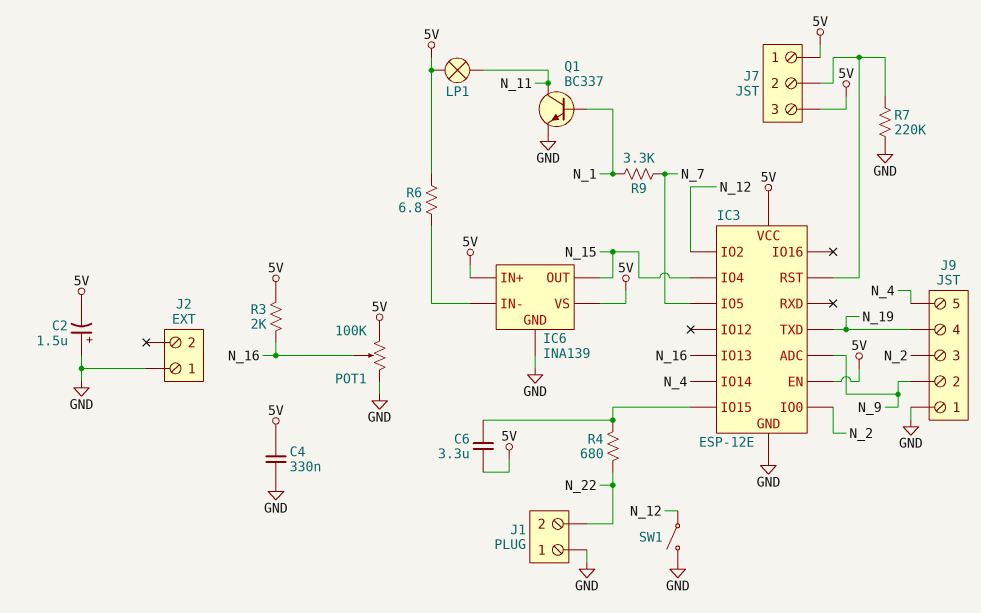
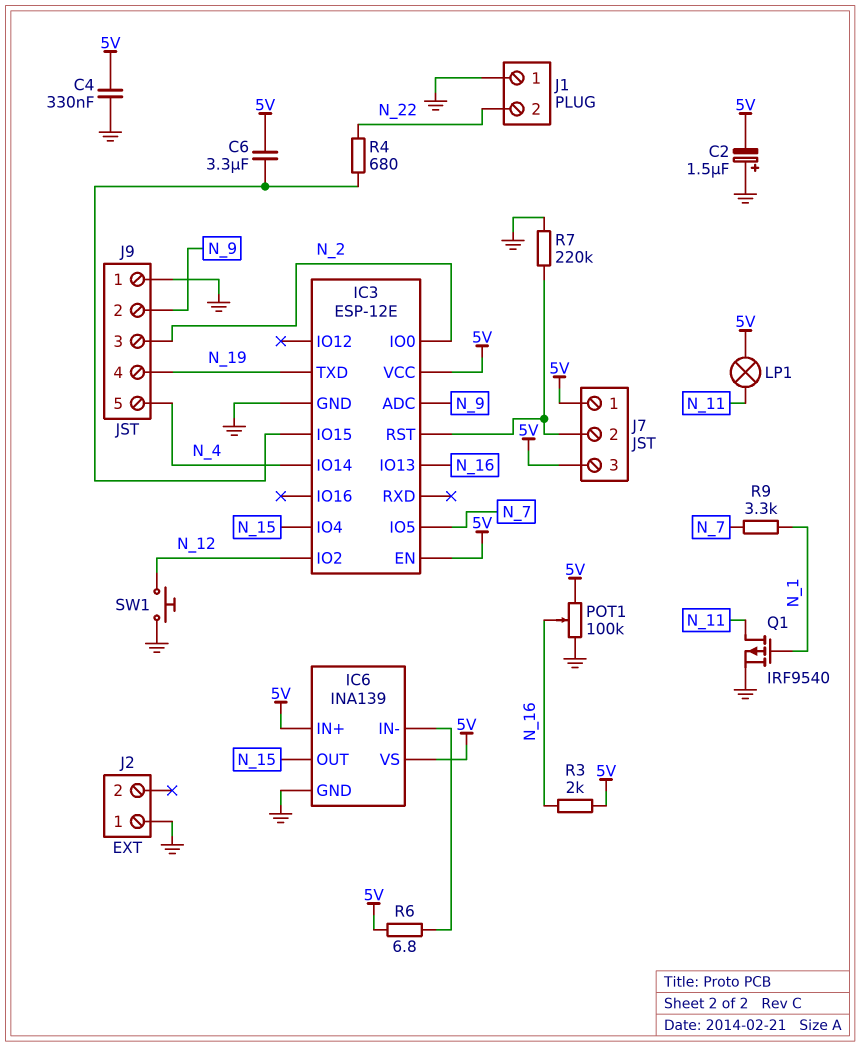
Q1: NPN BC337 (B N_1, C N_11, E GND) -> PMOS IRF9540 (G N_1, D N_11, S GND)
SW1: switch (GND, N_12) -> button (GND, N_12)

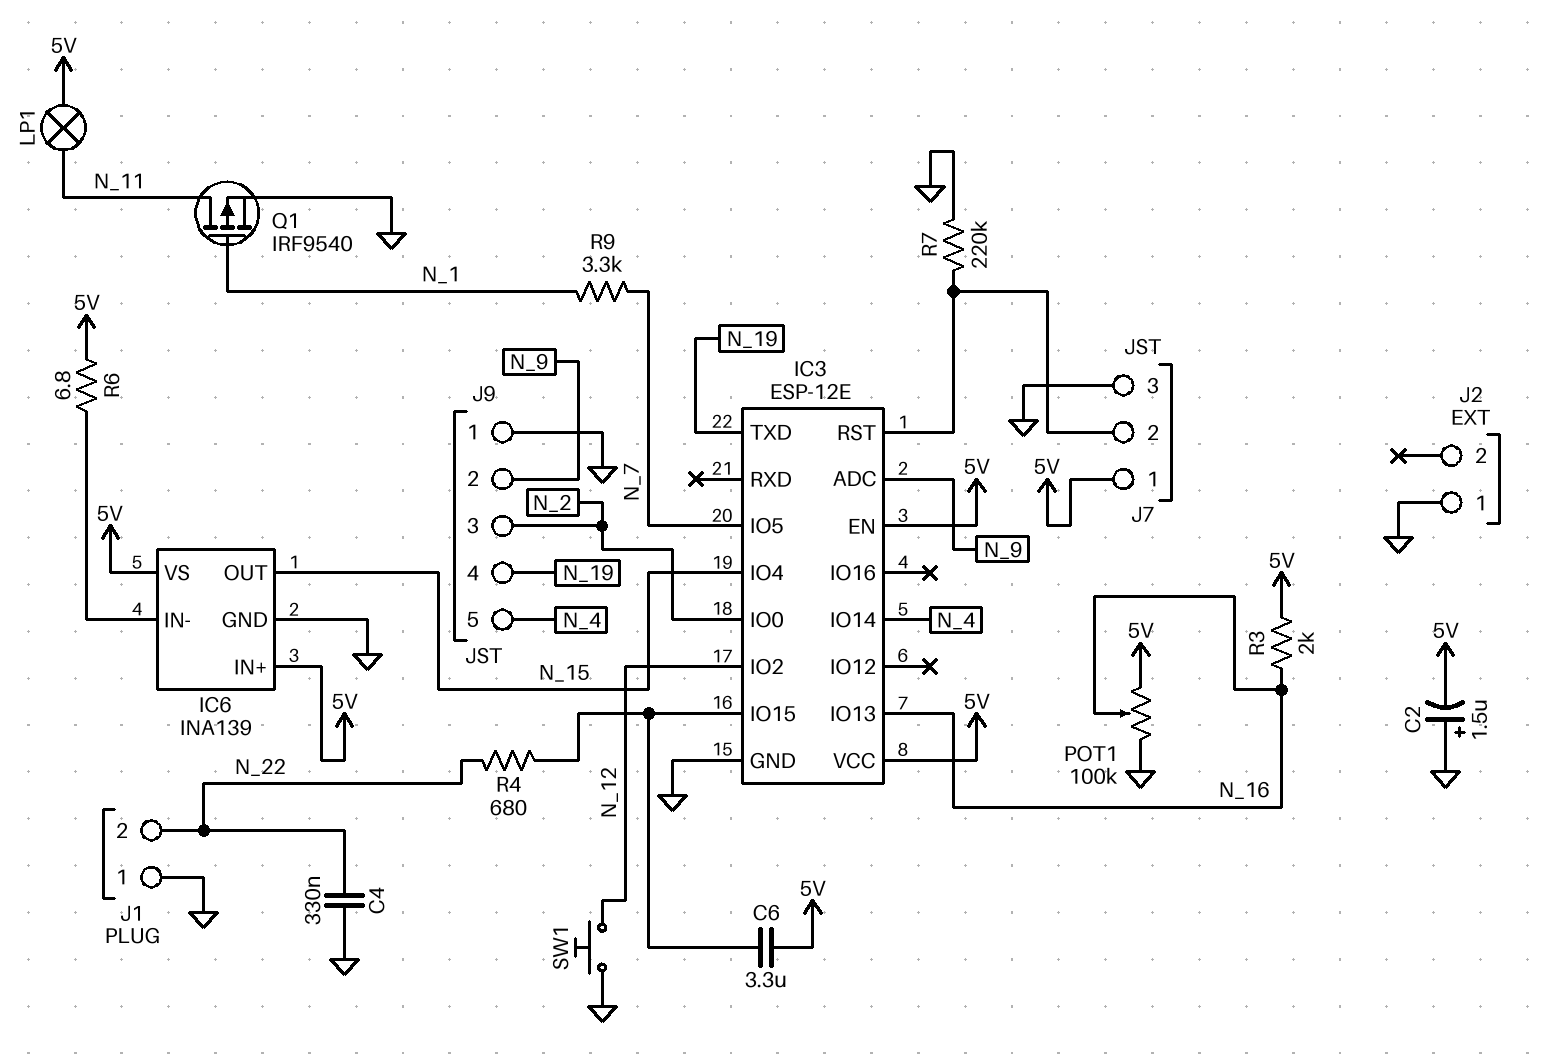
C4: 330nF (5V, GND) -> 330nF (GND, N_22)
J7 pin 3: 5V -> GND

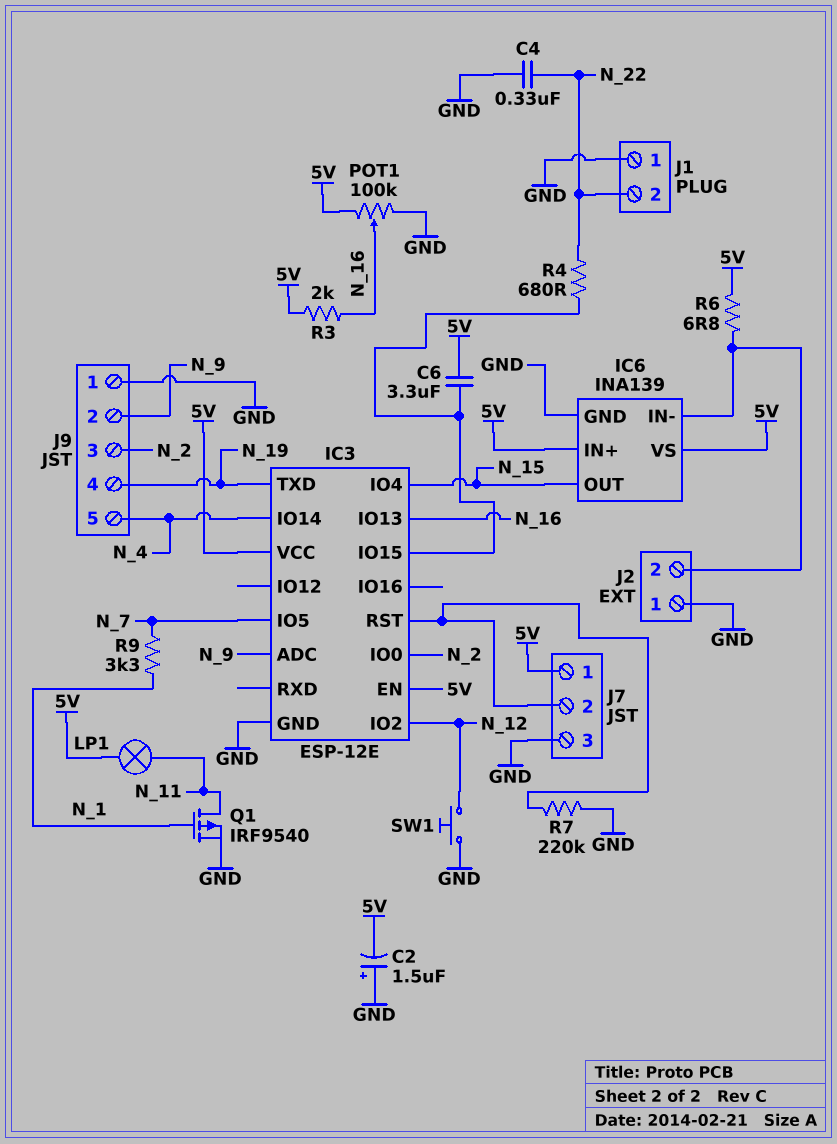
J2 pin 2: none -> IC6/IN-

